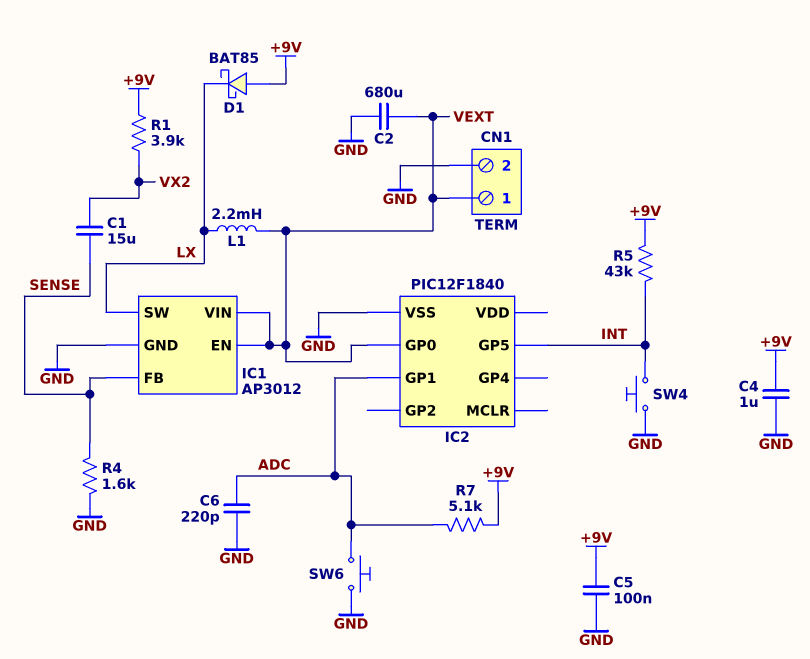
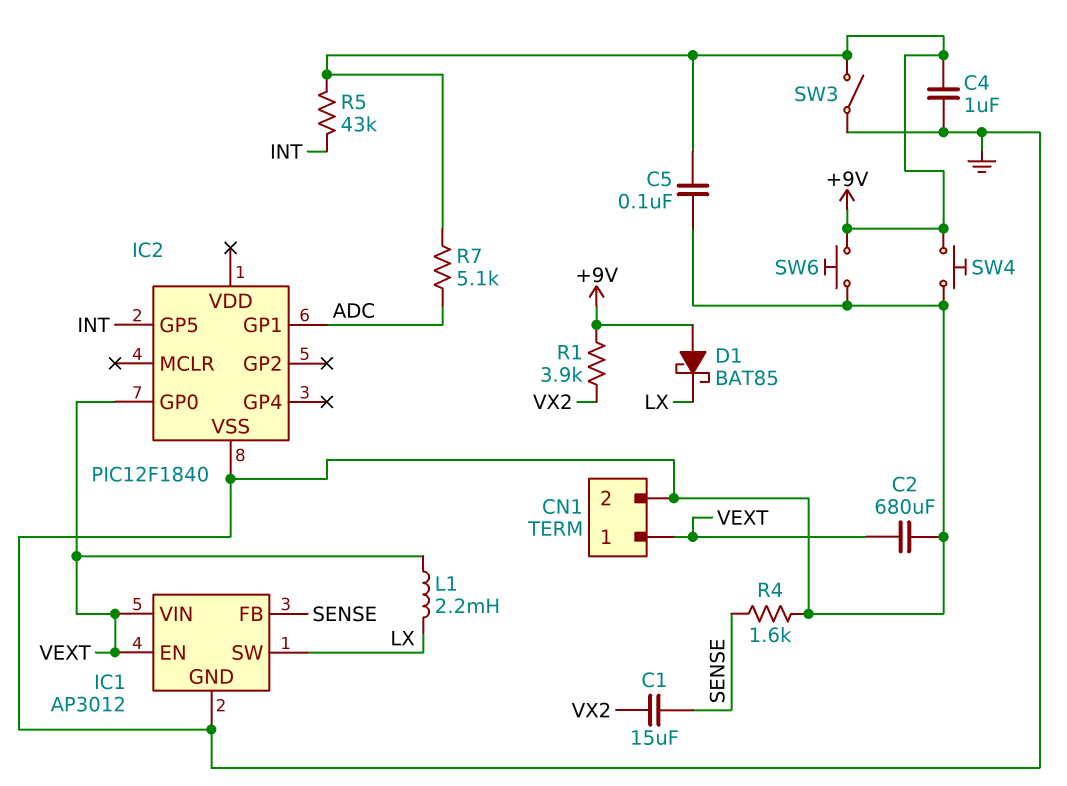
C6: 220pF (ADC, GND) -> none
SW3: none -> switch (+9V, GND)
SW4: button (GND, INT) -> button (+9V, GND)
SW6: button (ADC, GND) -> button (+9V, GND)

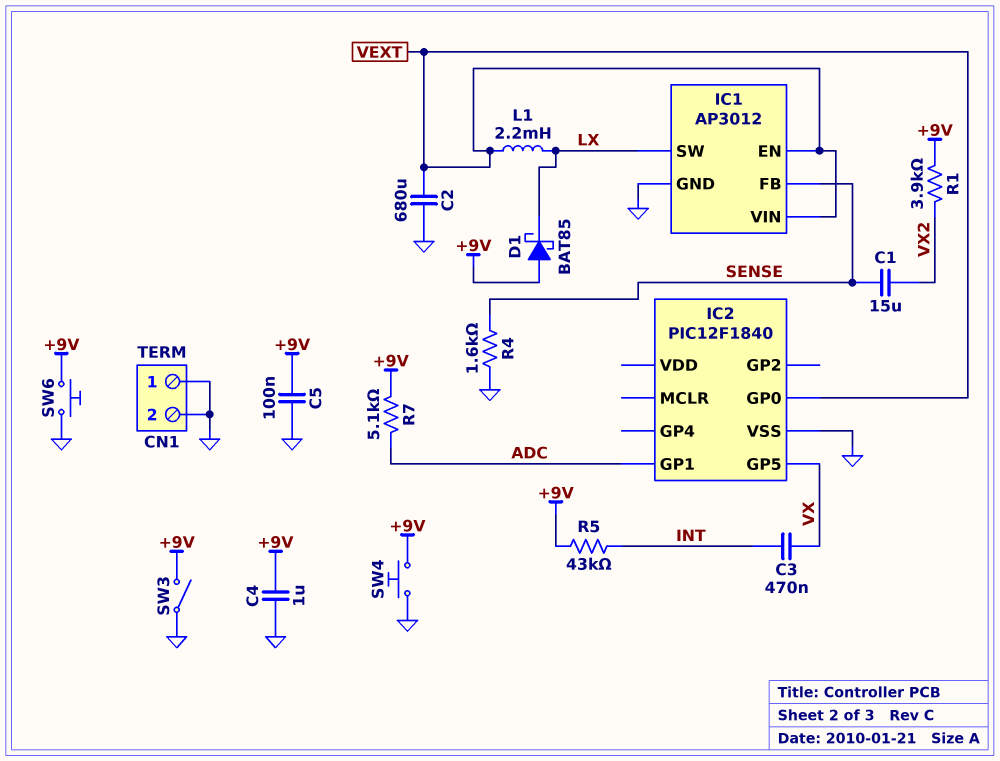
C3: none -> 470nF (INT, VX)
CN1 pin 1: VEXT -> GND
IC2 pin GP5: INT -> VX

